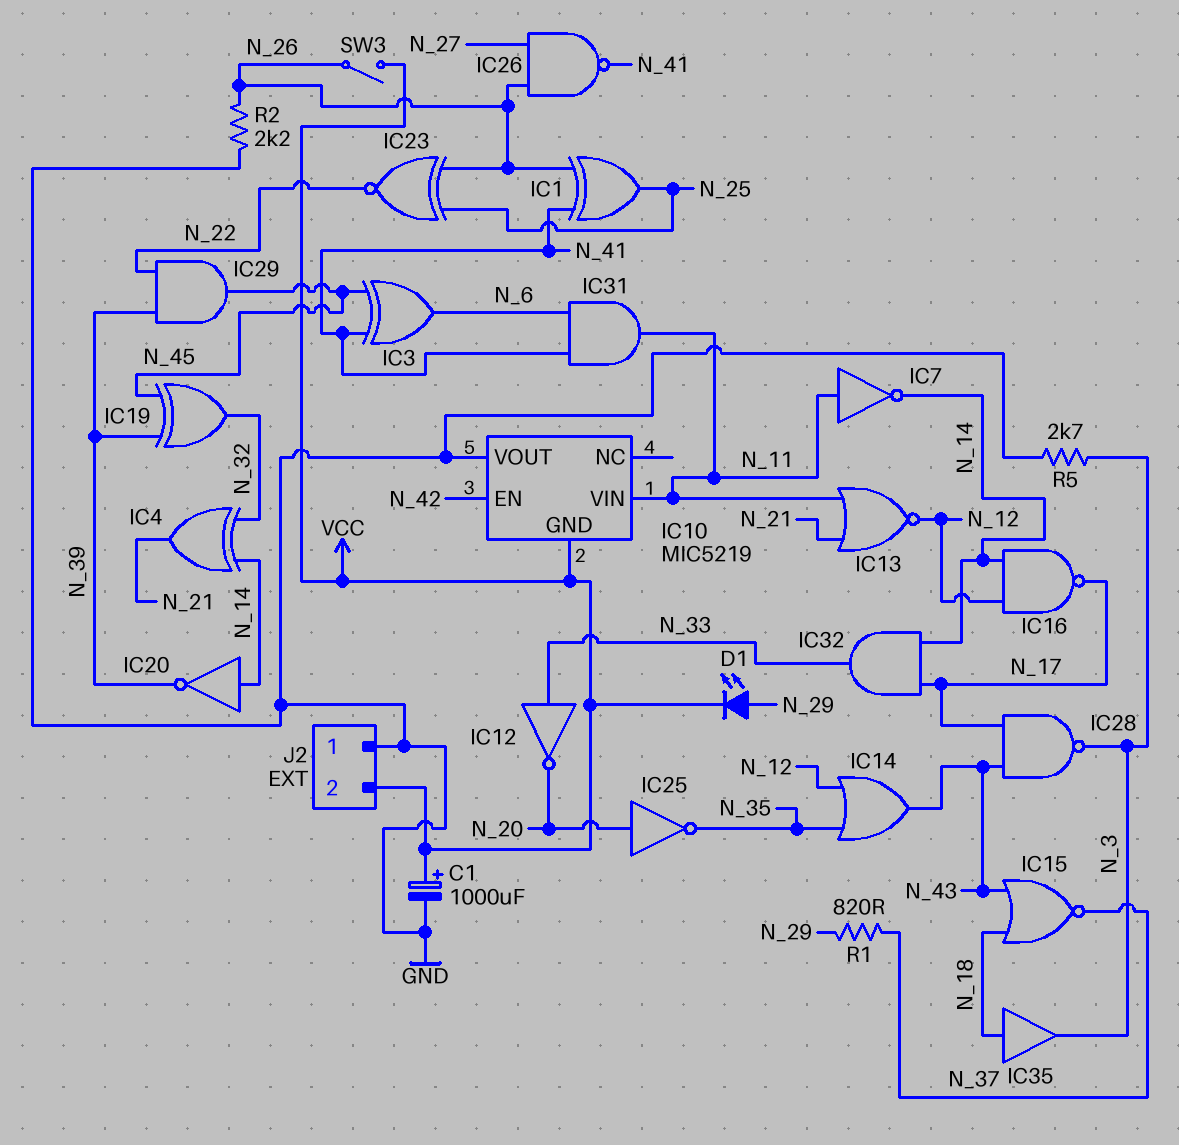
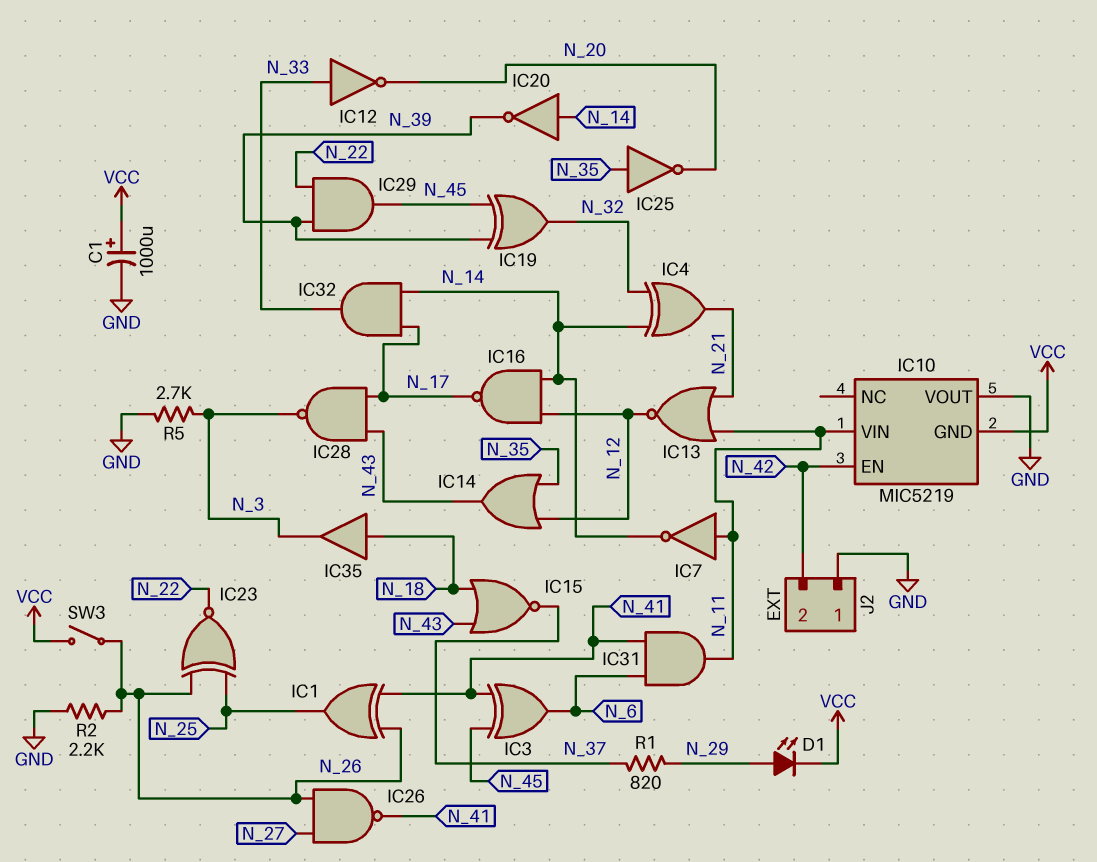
IC25: NOT (in N_20, out N_35) -> NOT (in N_35, out N_20)
J2 pin 2: VCC -> N_42

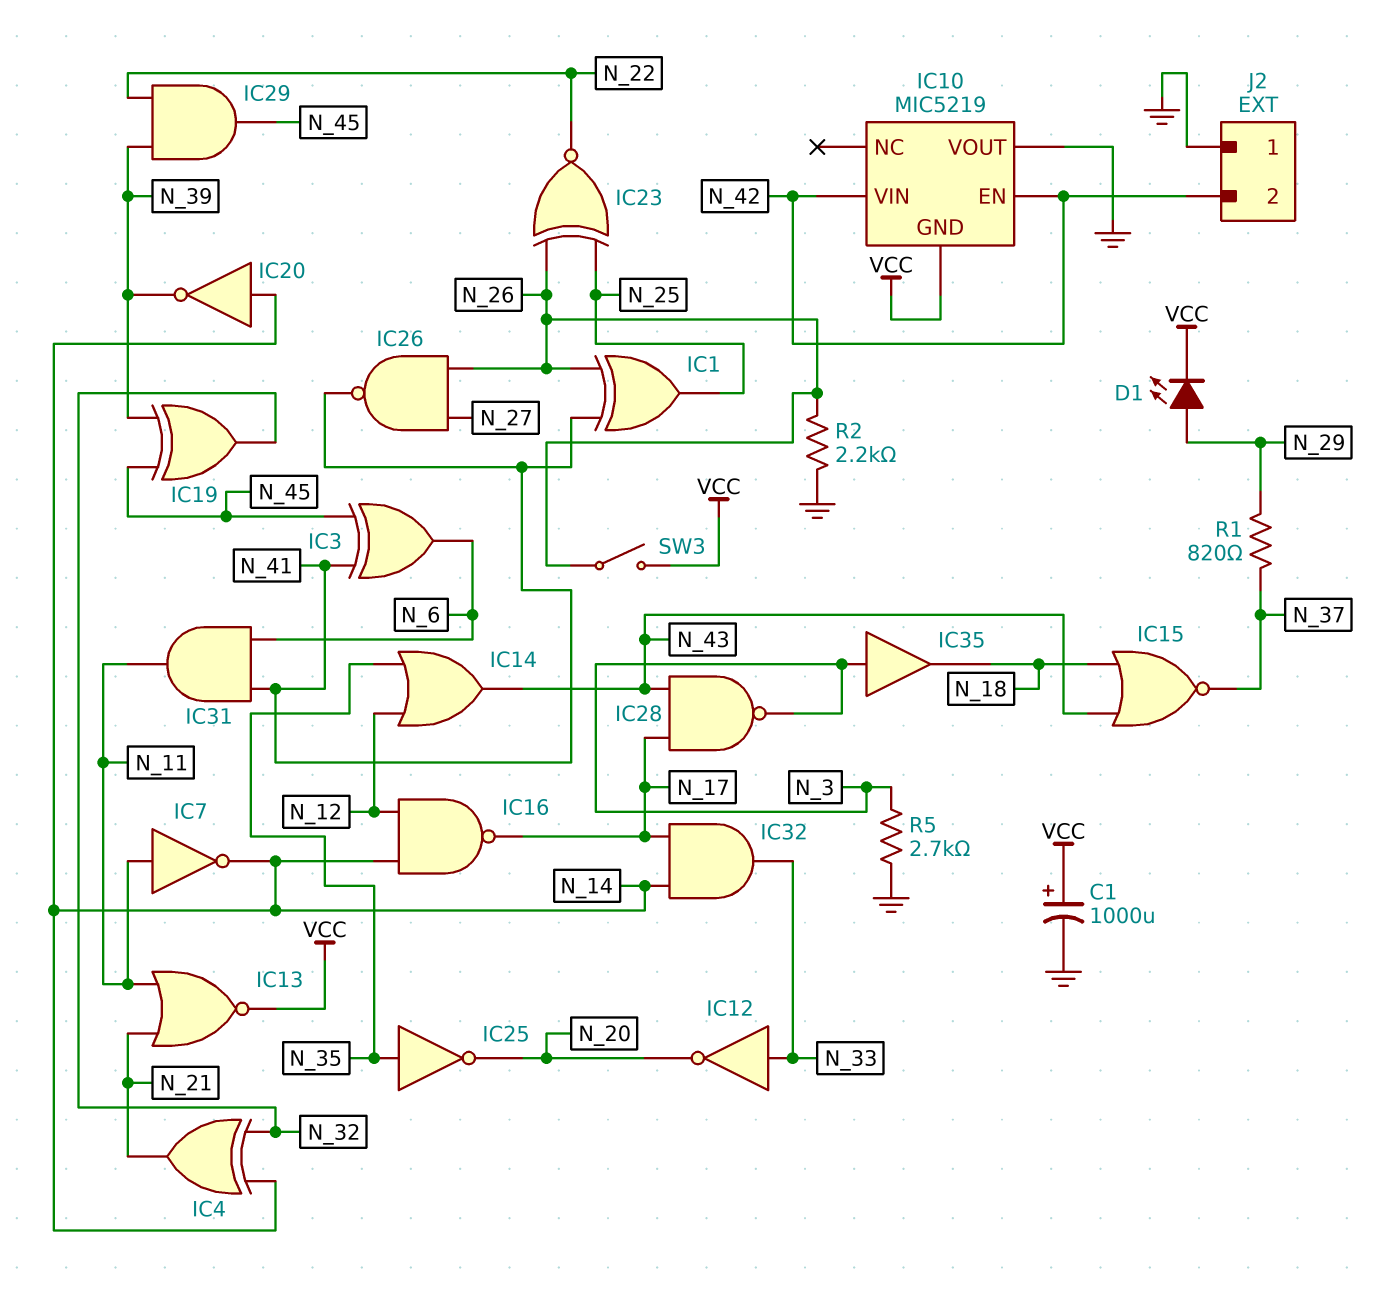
IC10 pin VIN: N_11 -> N_42
IC13: NOR (in N_11, in N_21, out N_12) -> NOR (in N_11, in N_21, out VCC)
IC35: buffer (in N_18, out N_3) -> buffer (in N_3, out N_18)

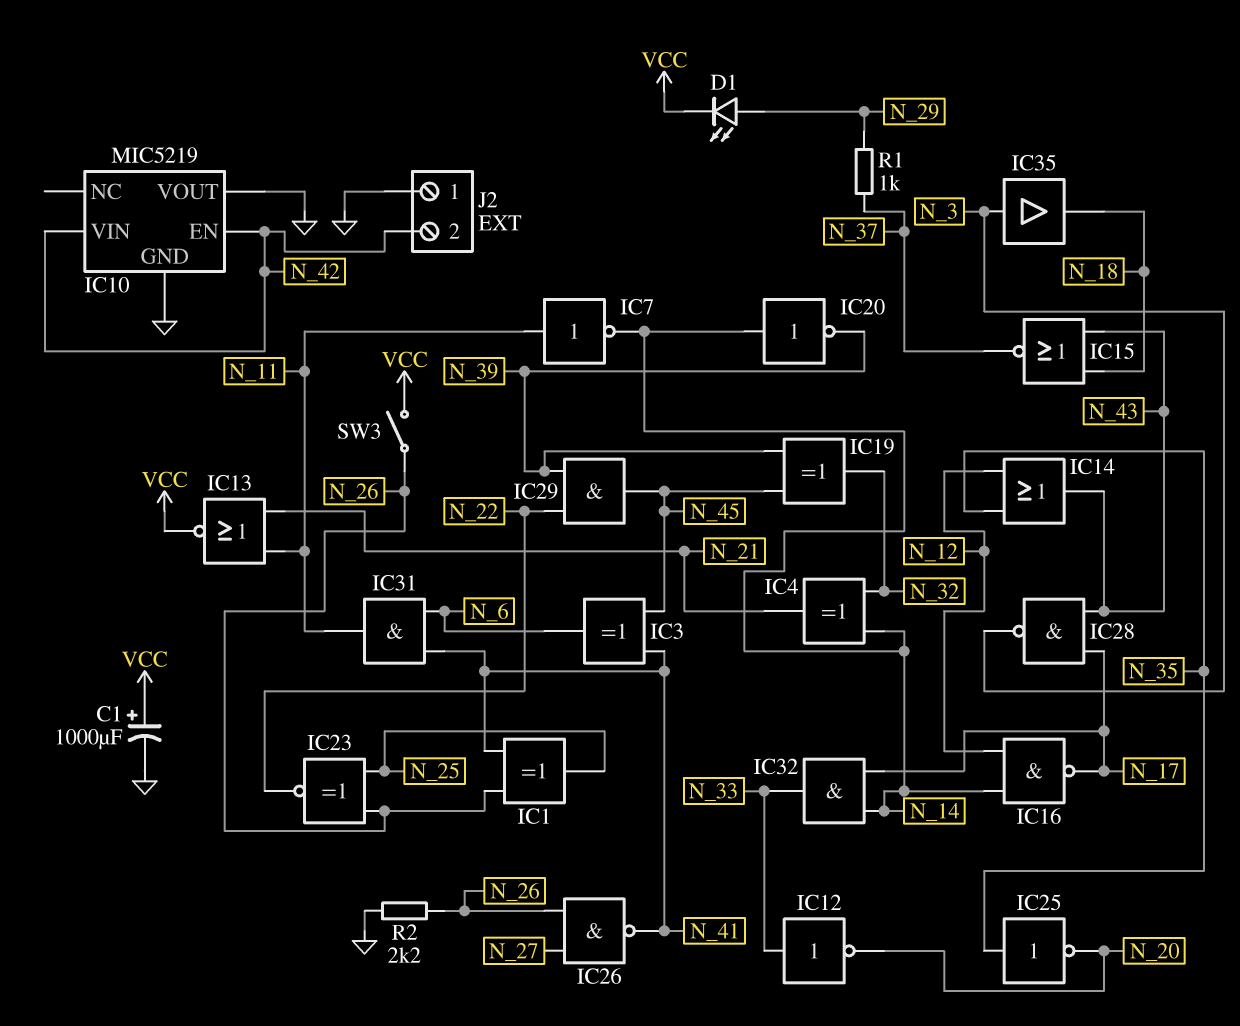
IC10 pin GND: VCC -> GND
R1: 820 (N_29, N_37) -> 1k (N_29, N_37)
R5: 2.7k (GND, N_3) -> none

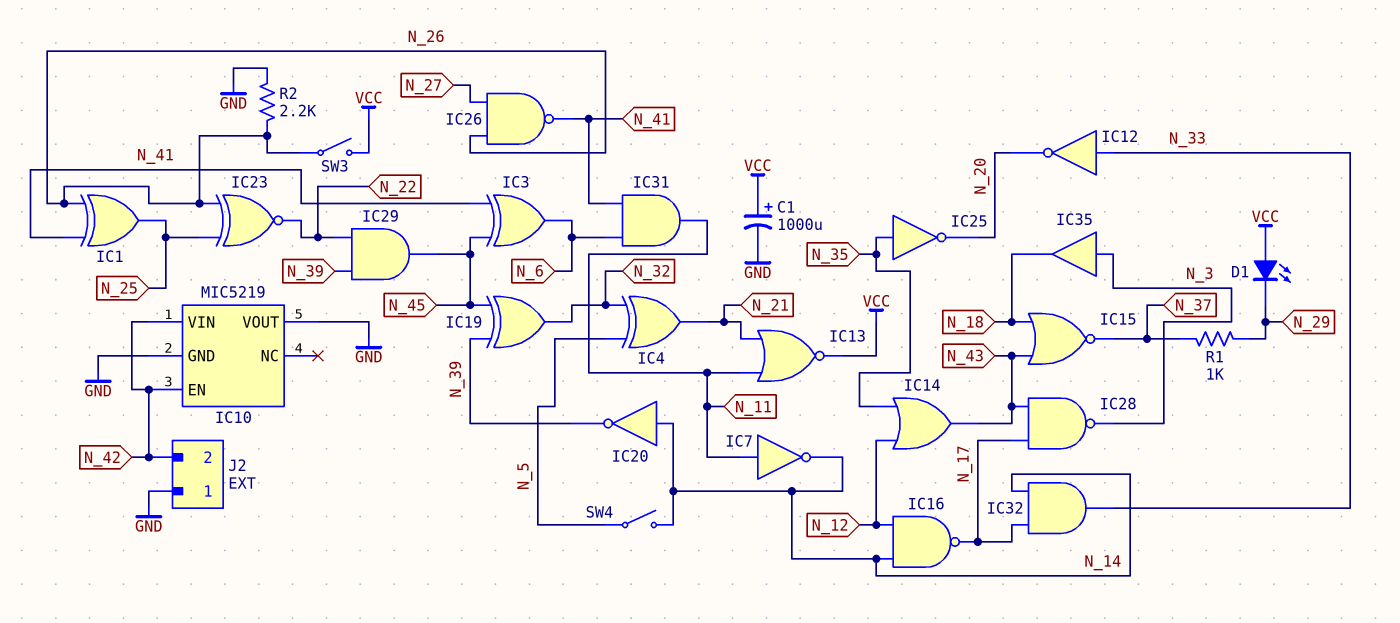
D1: LED (A N_29, K VCC) -> LED (A VCC, K N_29)
IC4: XOR (in N_14, in N_32, out N_21) -> XOR (in N_5, in N_32, out N_21)
SW4: none -> switch (N_5, N_14)

